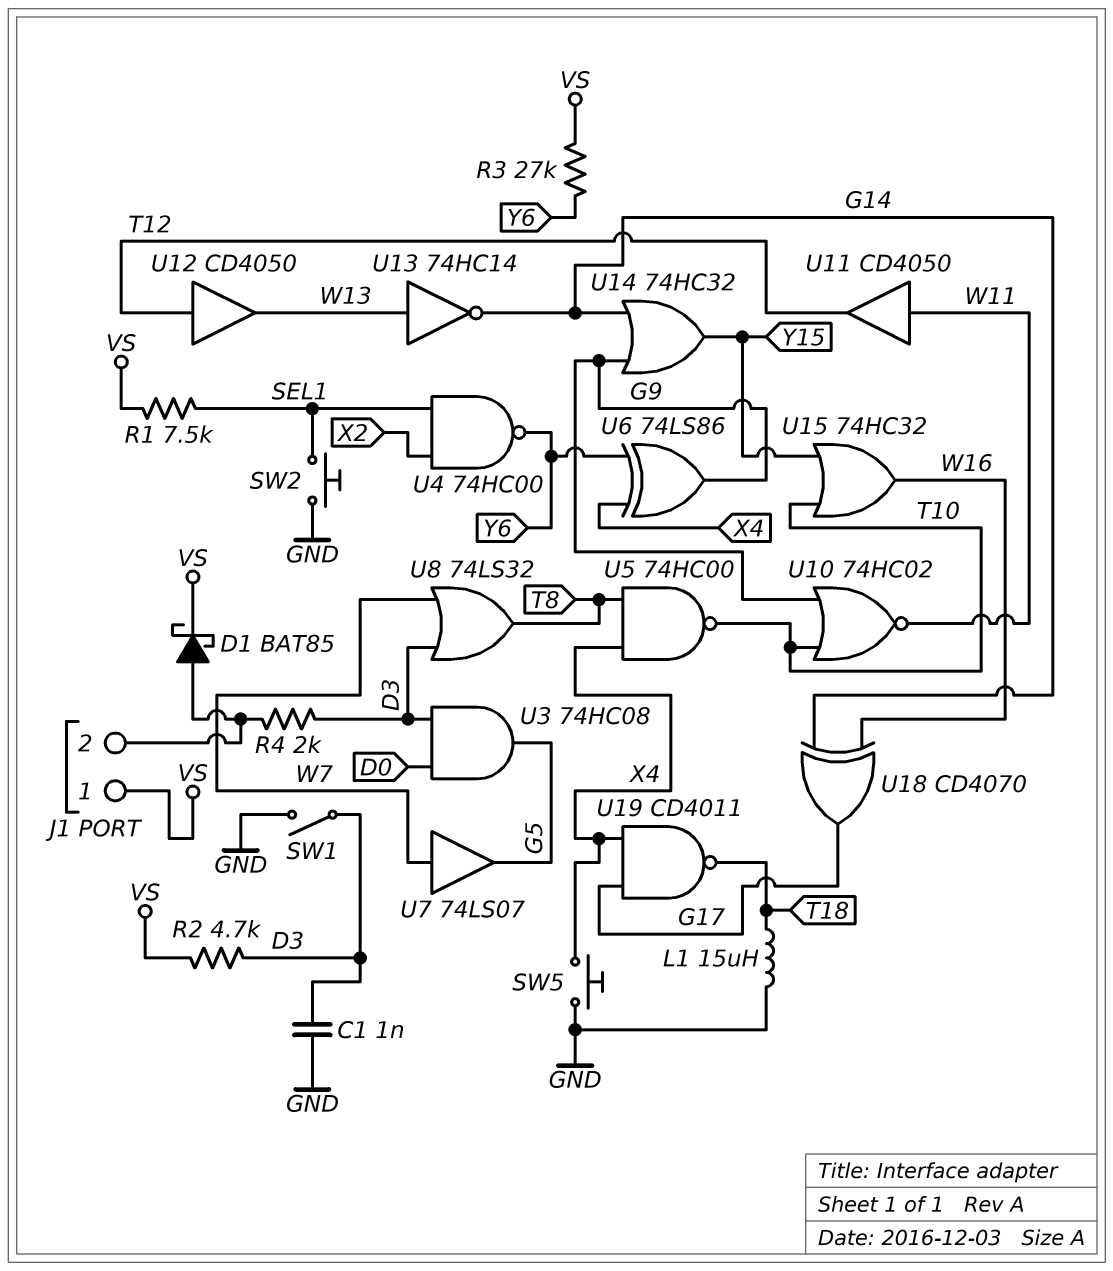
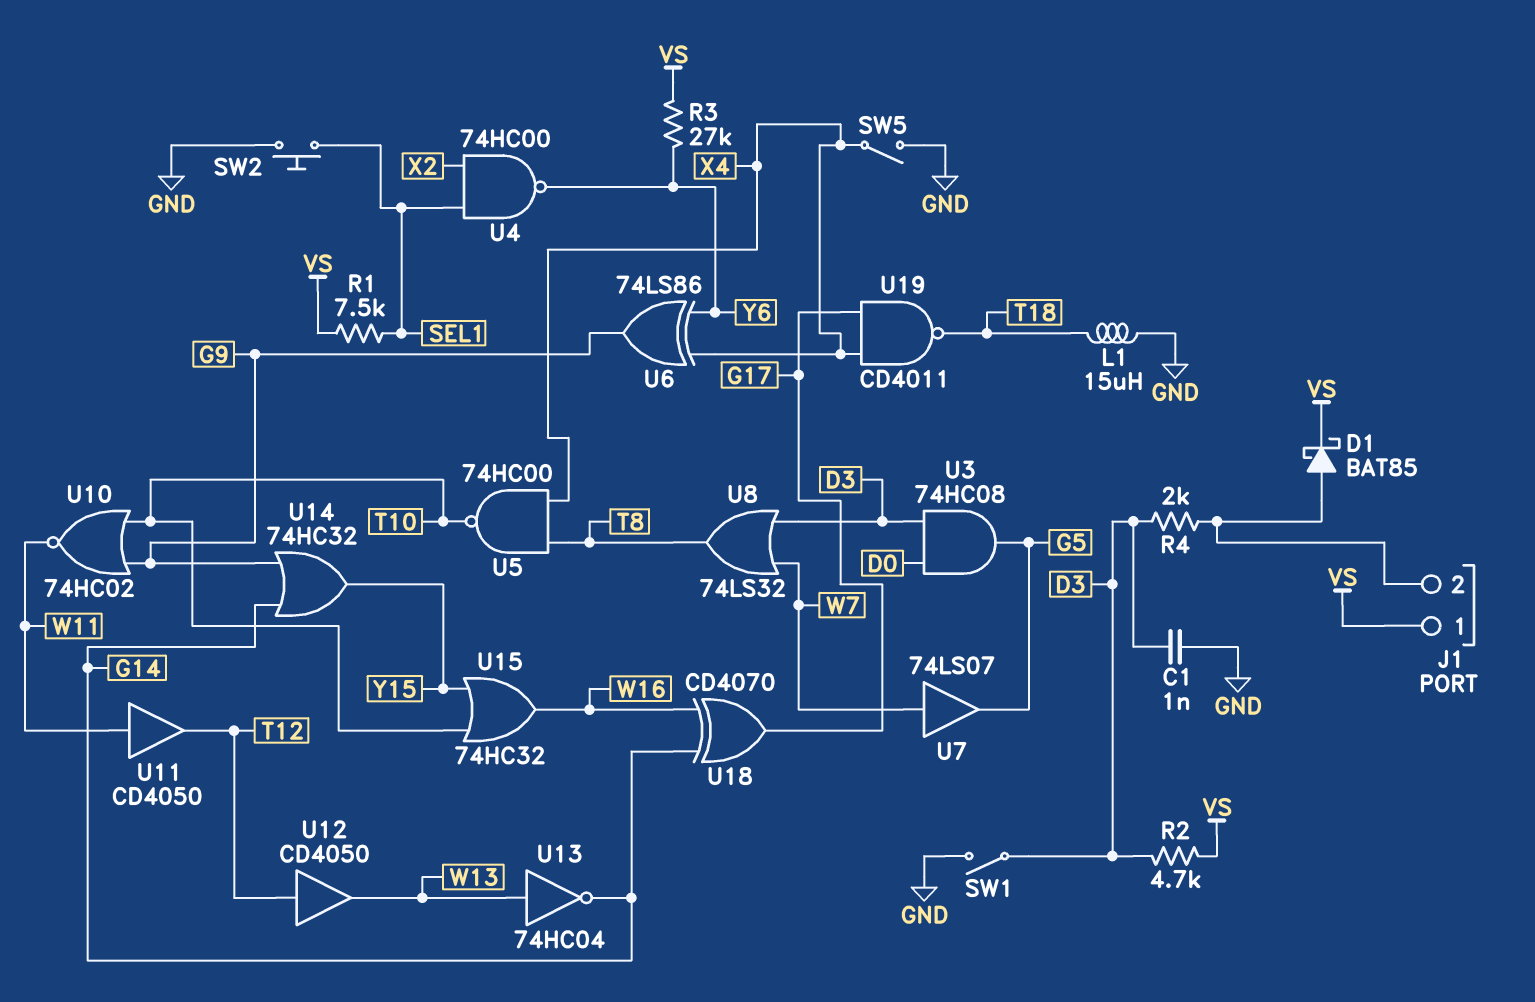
SW5: button (GND, X4) -> switch (GND, X4)
U13: NOT 74HC14 (in W13, out G14) -> NOT 74HC04 (in W13, out G14)

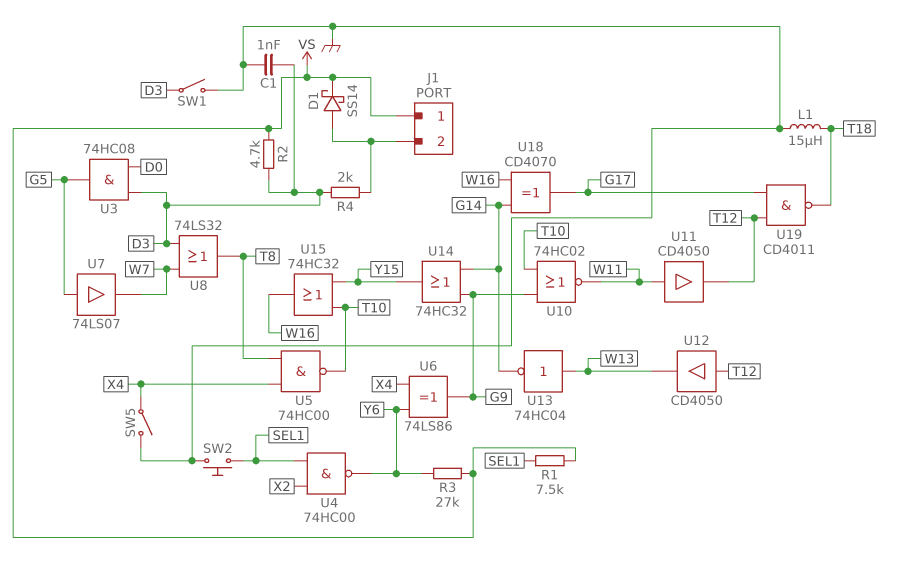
D1: schottky BAT85 (A J1/2, K VS) -> schottky SS14 (A J1/2, K VS)
U7: buffer 74LS07 (in W7, out G5) -> buffer 74LS07 (in G5, out W7)
U19: NAND CD4011 (in G17, in X4, out T18) -> NAND CD4011 (in G17, in T12, out T18)

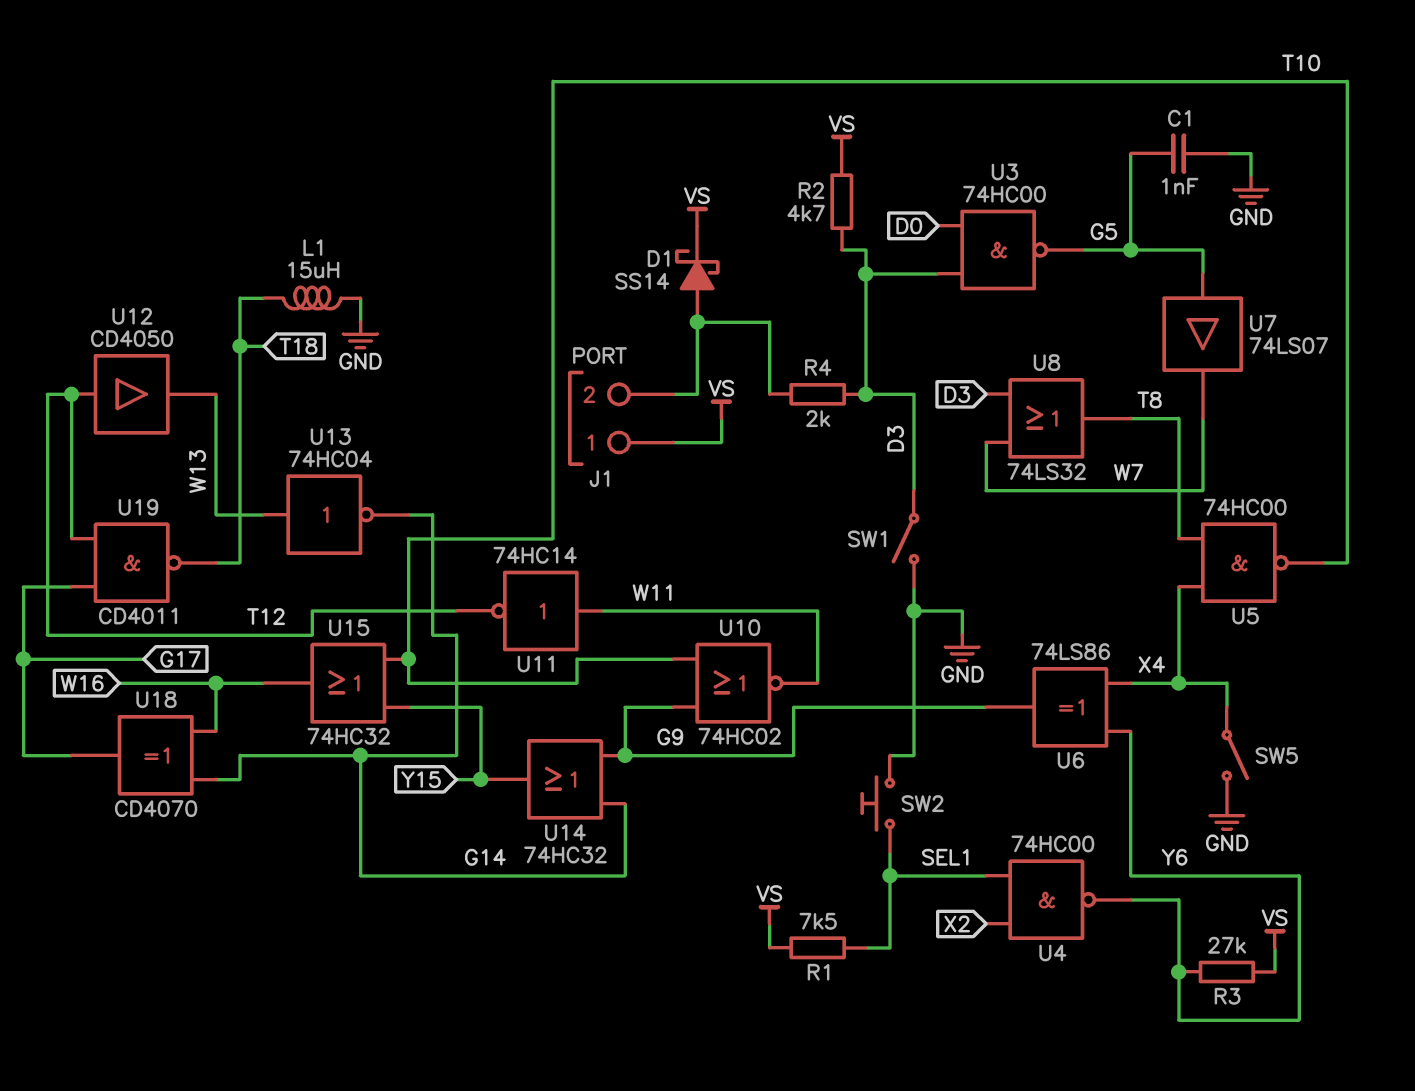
C1: 1nF (D3, GND) -> 1nF (G5, GND)
U3: AND 74HC08 (in D0, in D3, out G5) -> NAND 74HC00 (in D0, in D3, out G5)
U11: buffer CD4050 (in W11, out T12) -> NOT 74HC14 (in W11, out T12)

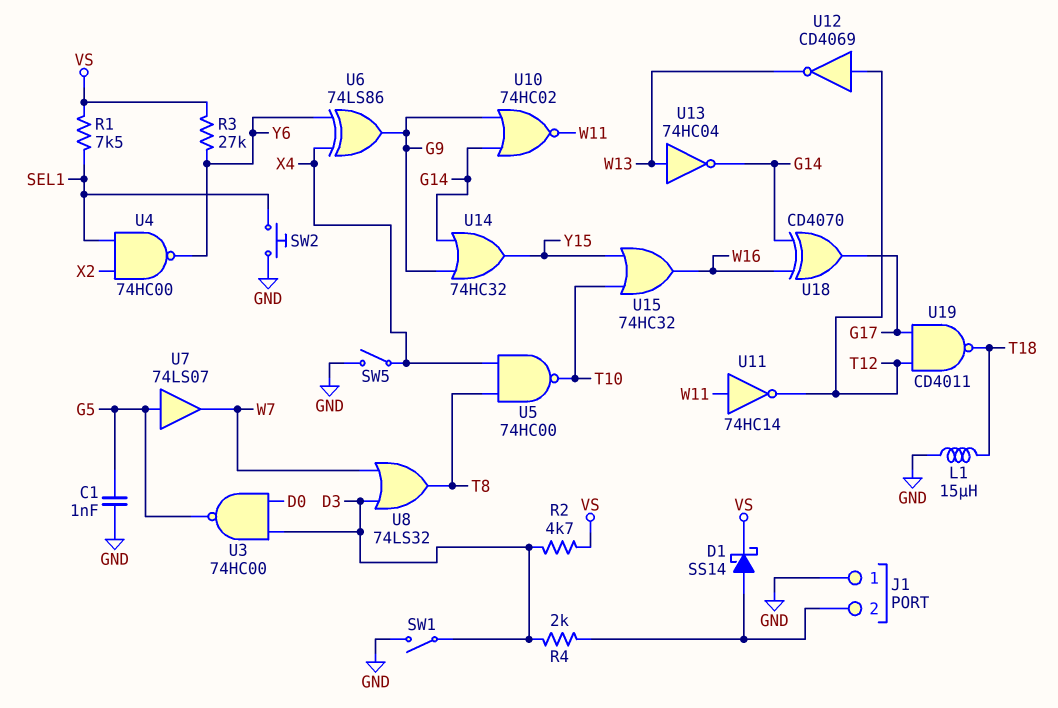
J1 pin 1: VS -> GND
U10: NOR 74HC02 (in G9, in T10, out W11) -> NOR 74HC02 (in G9, in G14, out W11)
U12: buffer CD4050 (in T12, out W13) -> NOT CD4069 (in T12, out W13)

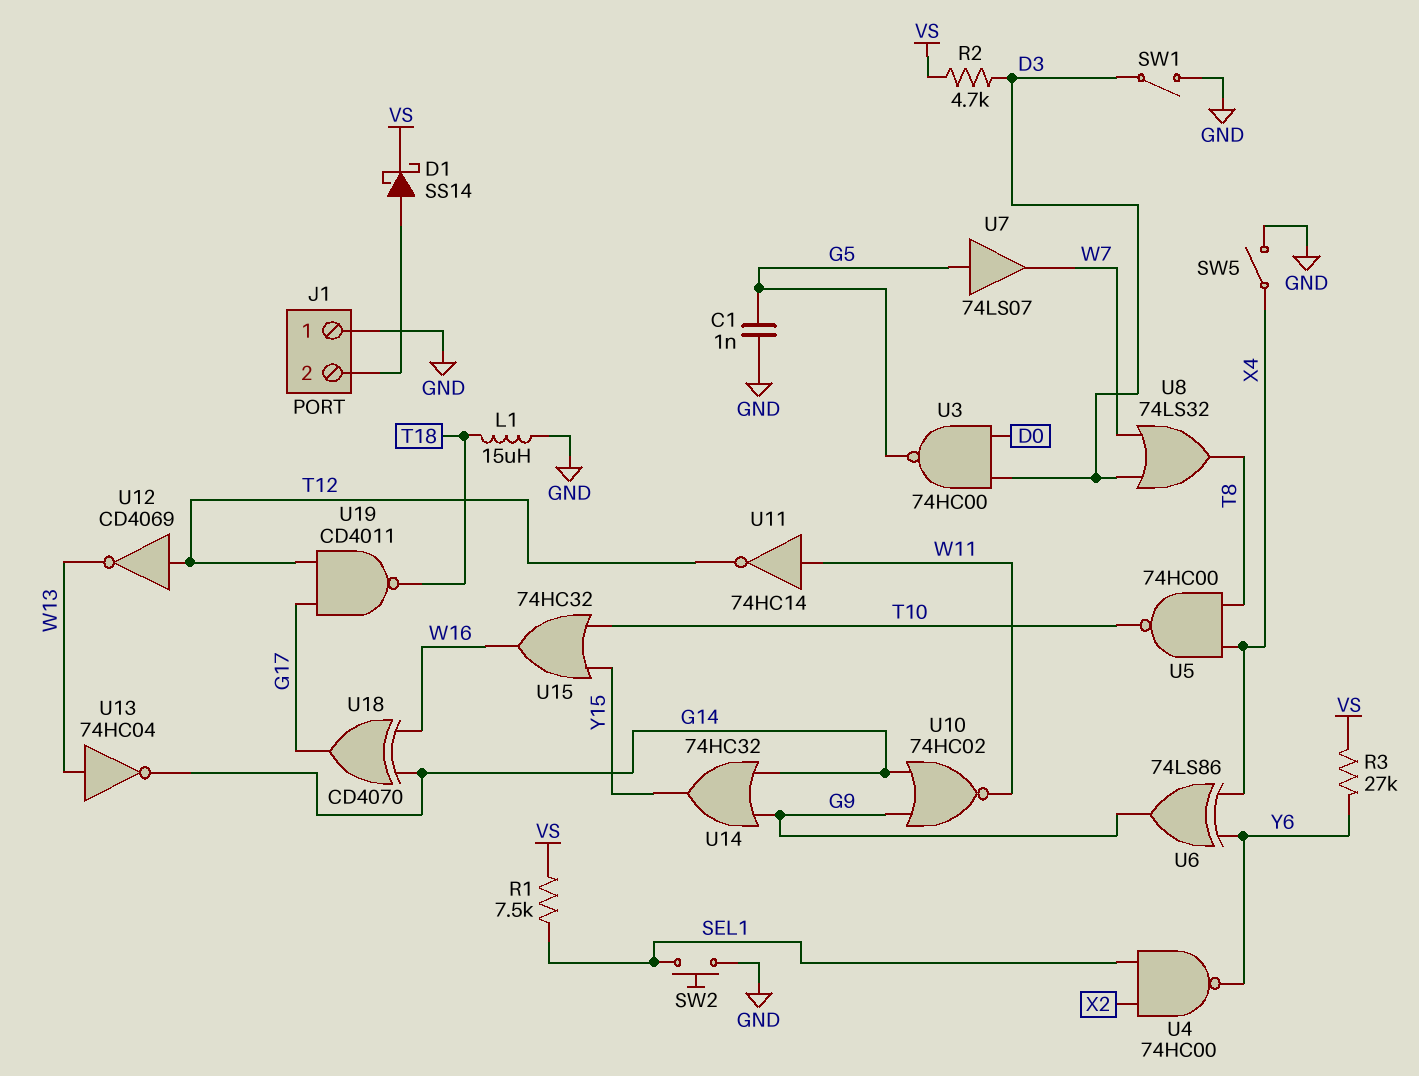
R4: 2k (D3, J1/2) -> none

